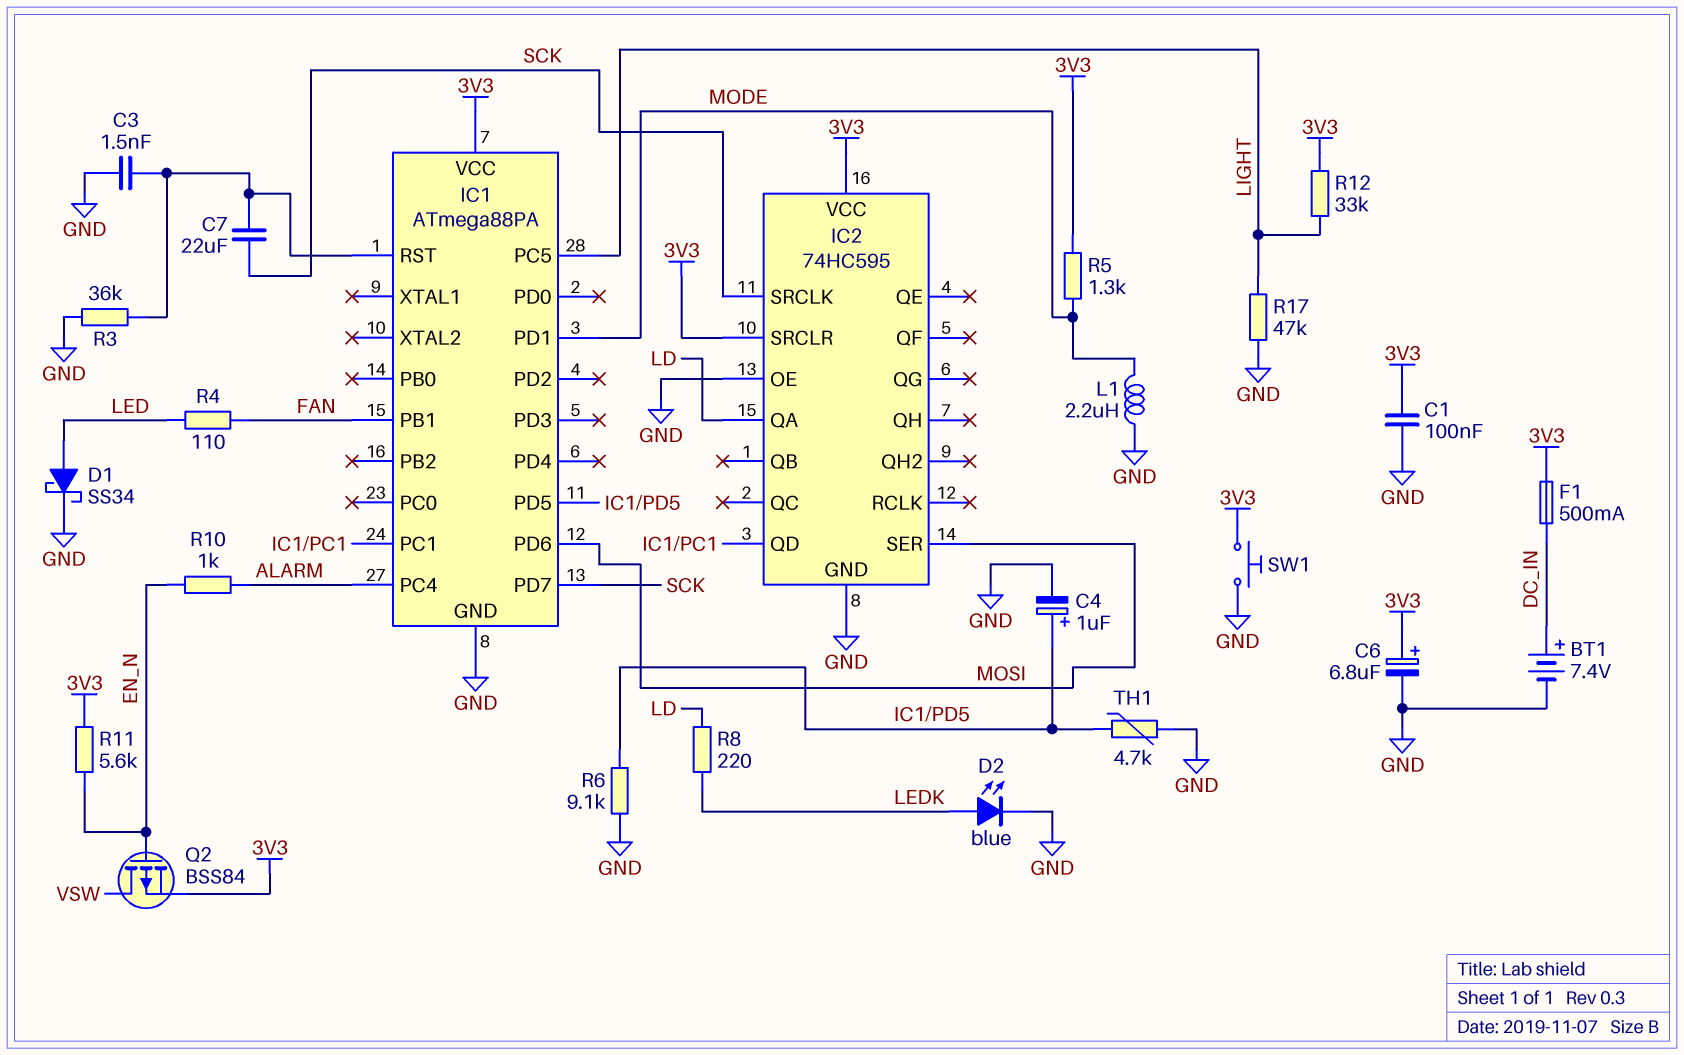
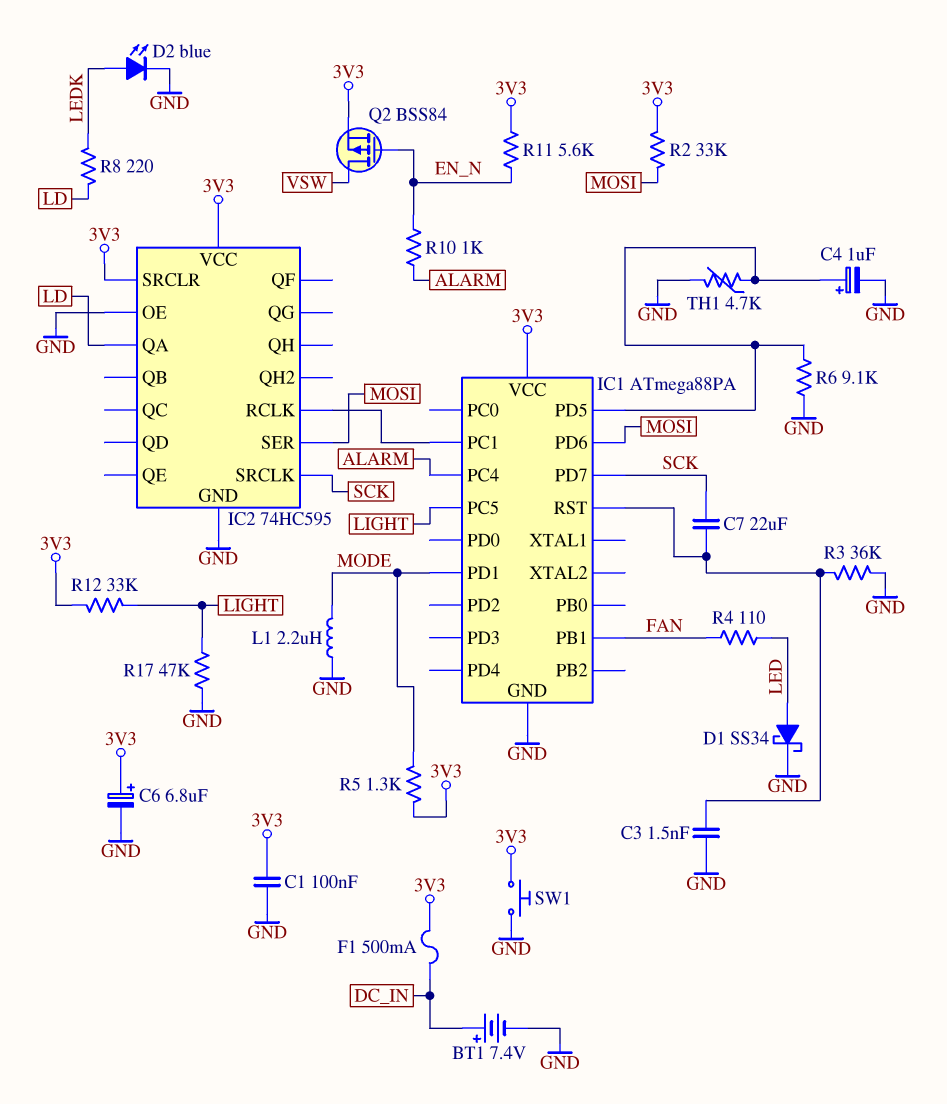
IC2 pin QD: IC1/PC1 -> none
IC2 pin RCLK: none -> IC1/PC1
R2: none -> 33k (3V3, MOSI)

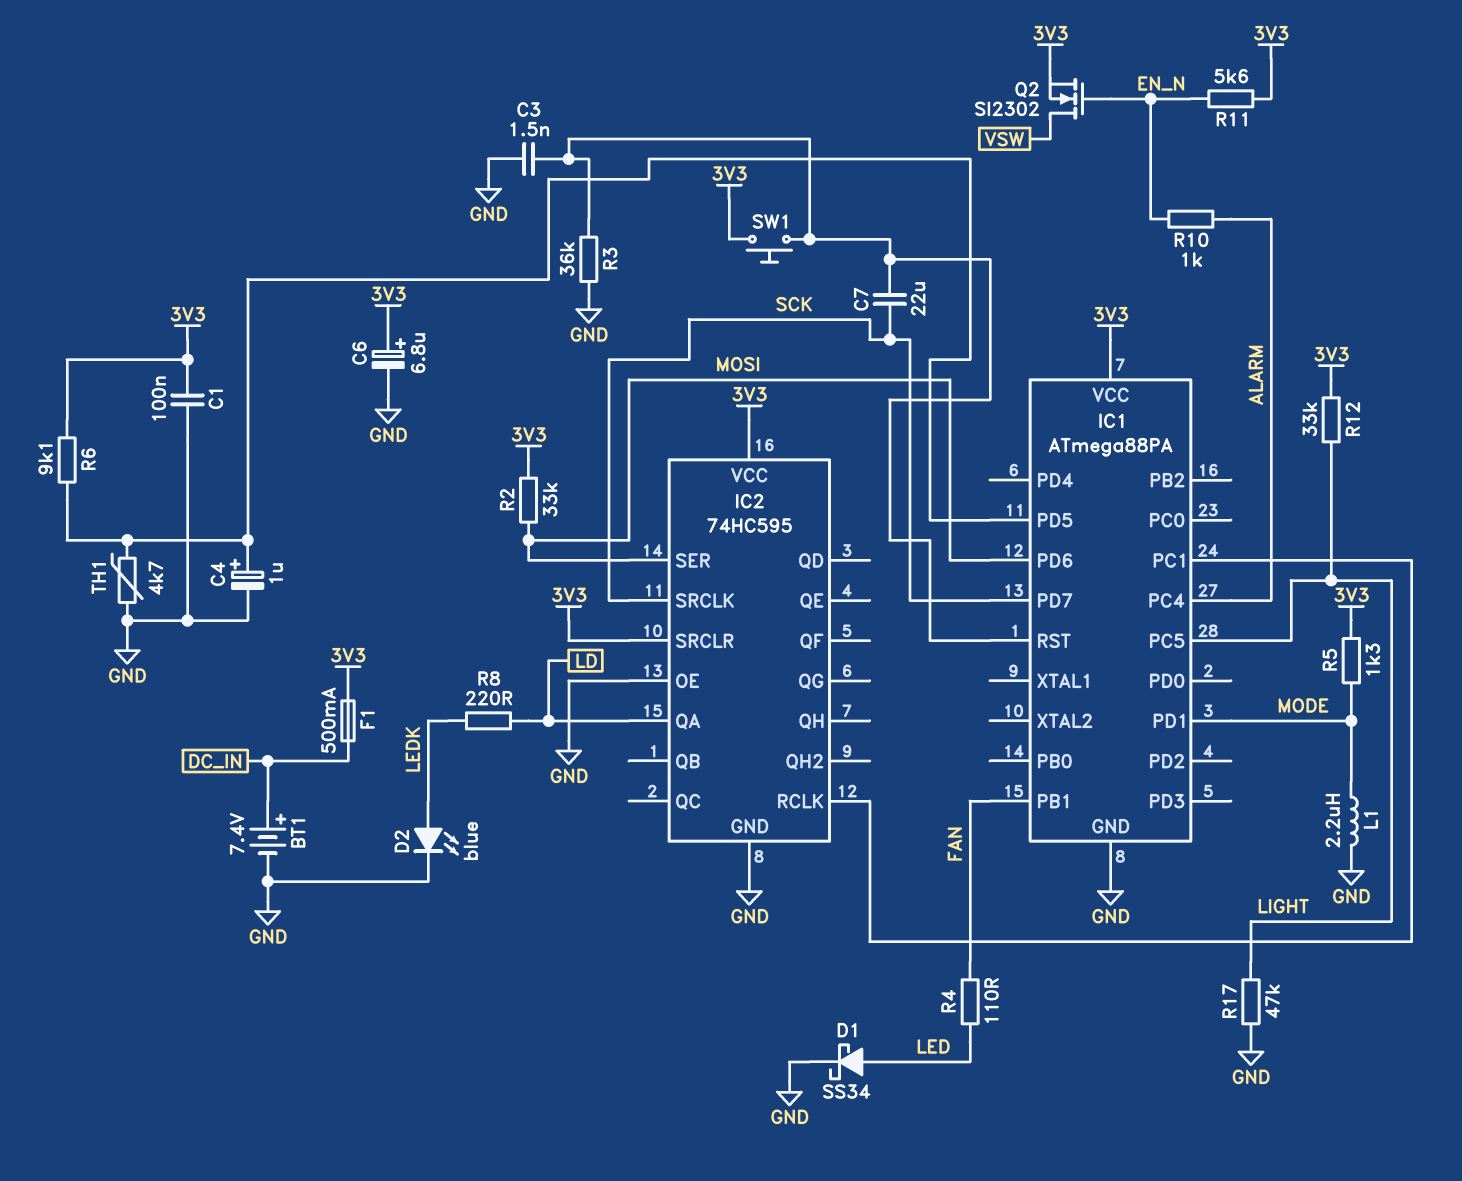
Q2: PMOS BSS84 (G EN_N, D VSW, S 3V3) -> NMOS SI2302 (G EN_N, D VSW, S 3V3)
R6: 9.1k (GND, IC1/PD5) -> 9.1k (3V3, IC1/PD5)
SW1: button (3V3, GND) -> button (3V3, IC1/RST)

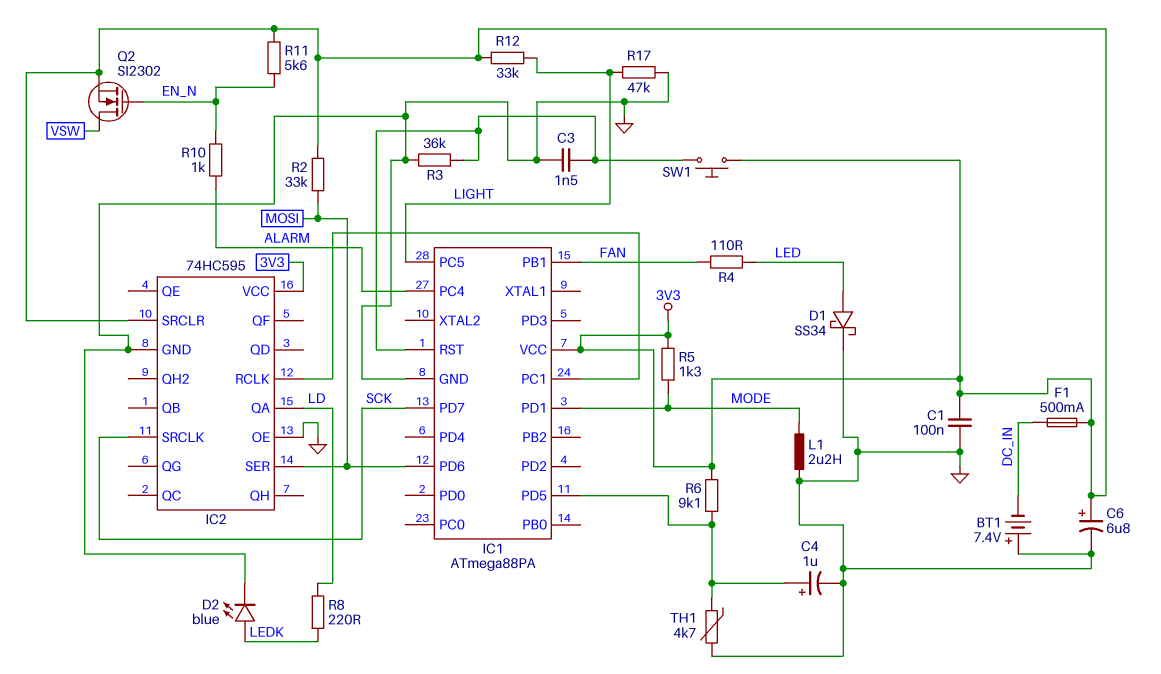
BT1: 7.4V (plus DC_IN, minus GND) -> 7.4V (plus GND, minus DC_IN)
C7: 22uF (IC1/RST, SCK) -> none

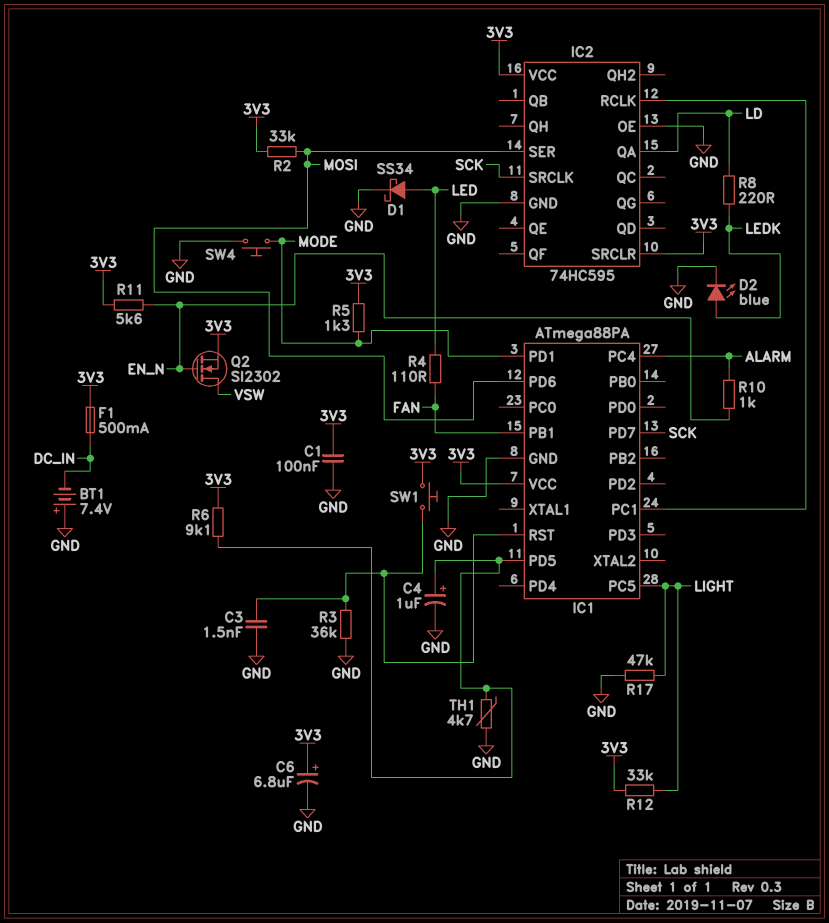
L1: 2.2uH (GND, MODE) -> none
SW4: none -> button (GND, MODE)

